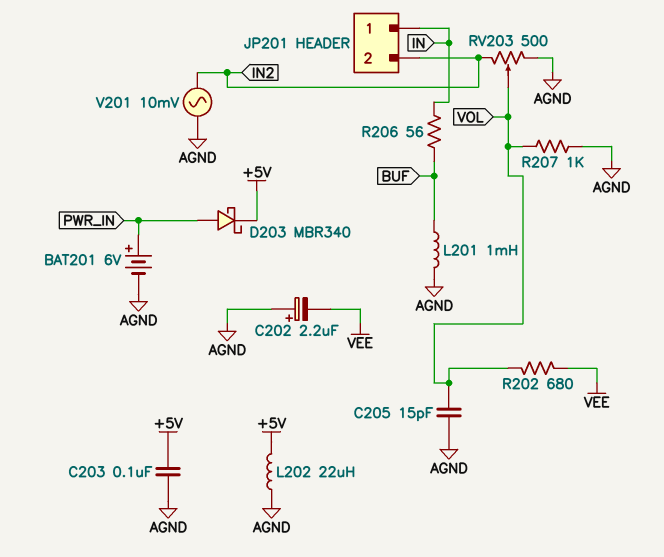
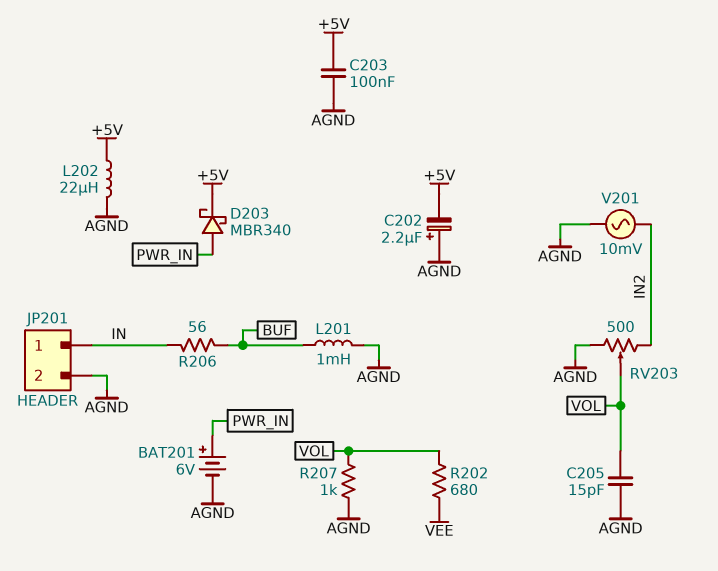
C202: 2.2uF (plus AGND, minus VEE) -> 2.2uF (plus AGND, minus +5V)
JP201 pin 2: IN2 -> AGND

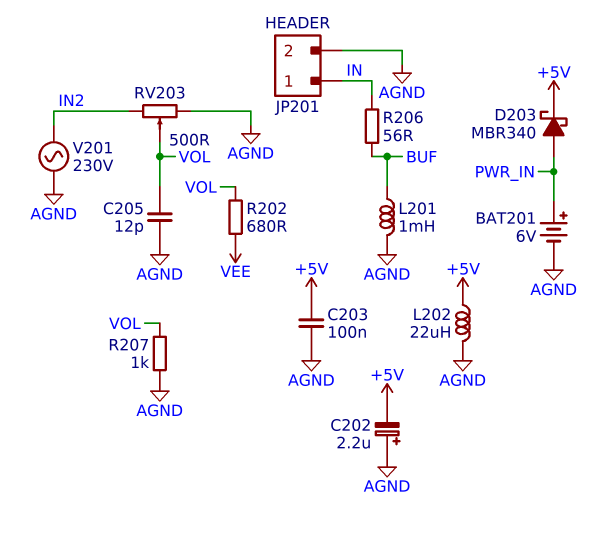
C205: 15pF (AGND, VOL) -> 12pF (AGND, VOL)
V201: AC 10mV (AGND, IN2) -> AC 230V (AGND, IN2)

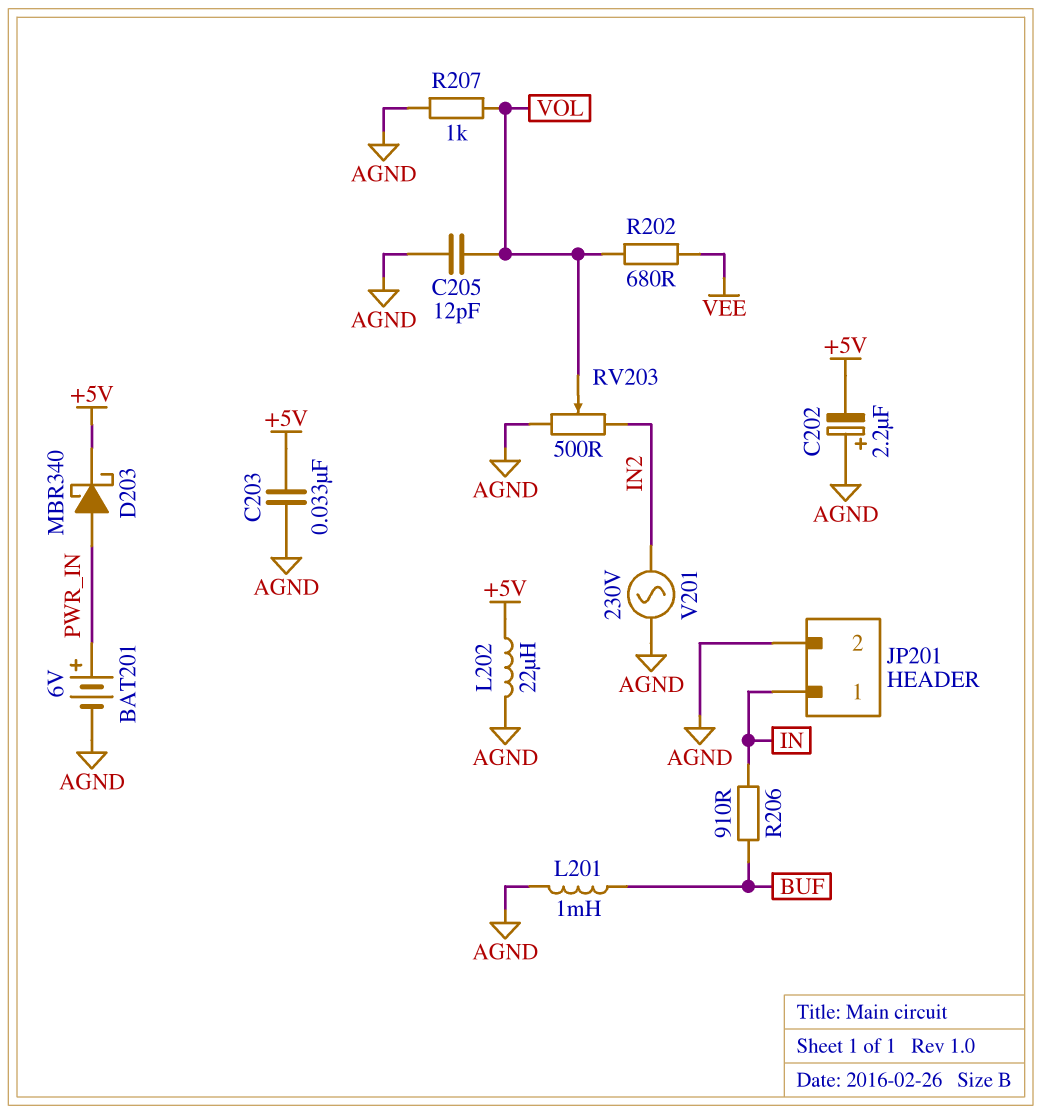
C203: 100nF (+5V, AGND) -> 33nF (+5V, AGND)
R206: 56 (BUF, IN) -> 910 (BUF, IN)

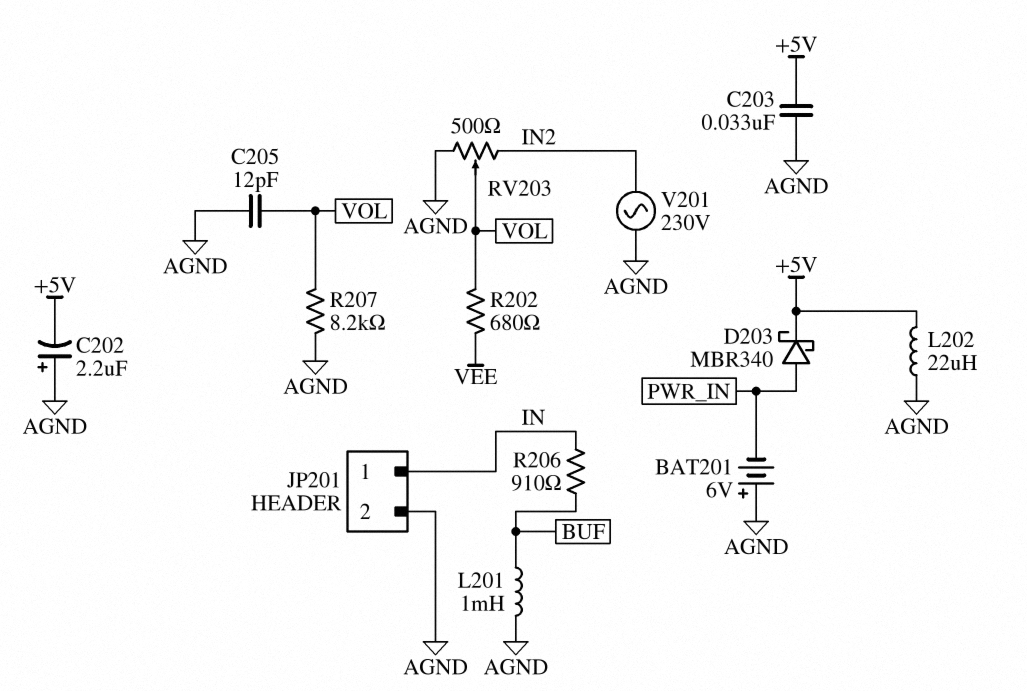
BAT201: 6V (plus PWR_IN, minus AGND) -> 6V (plus AGND, minus PWR_IN)
R207: 1k (AGND, VOL) -> 8.2k (AGND, VOL)

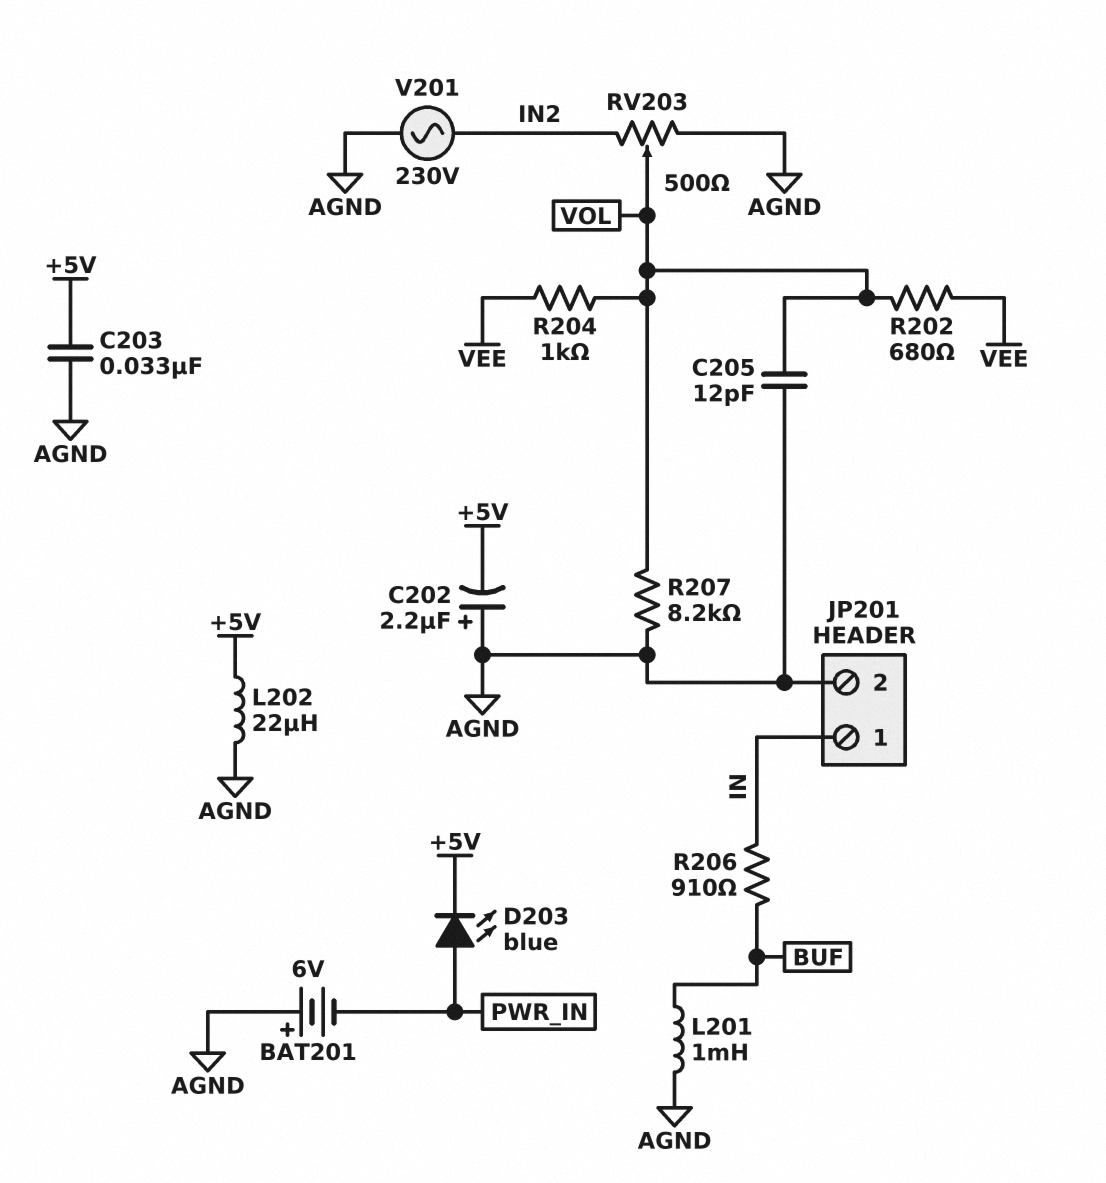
D203: schottky MBR340 (A PWR_IN, K +5V) -> LED blue (A PWR_IN, K +5V)
R204: none -> 1k (VEE, VOL)

